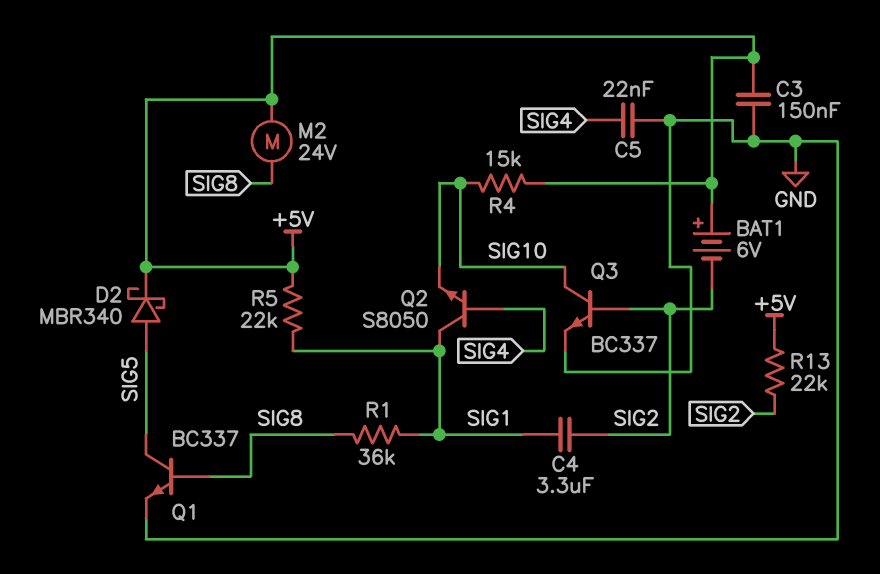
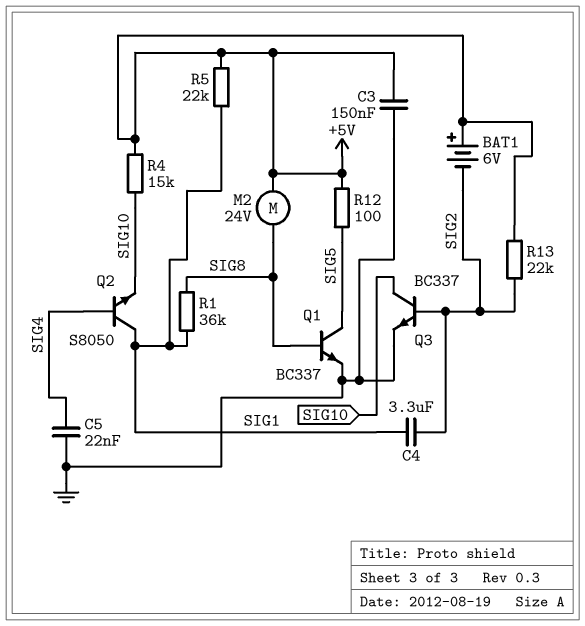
D2: schottky MBR340 (A SIG5, K +5V) -> none
R12: none -> 100 (+5V, SIG5)

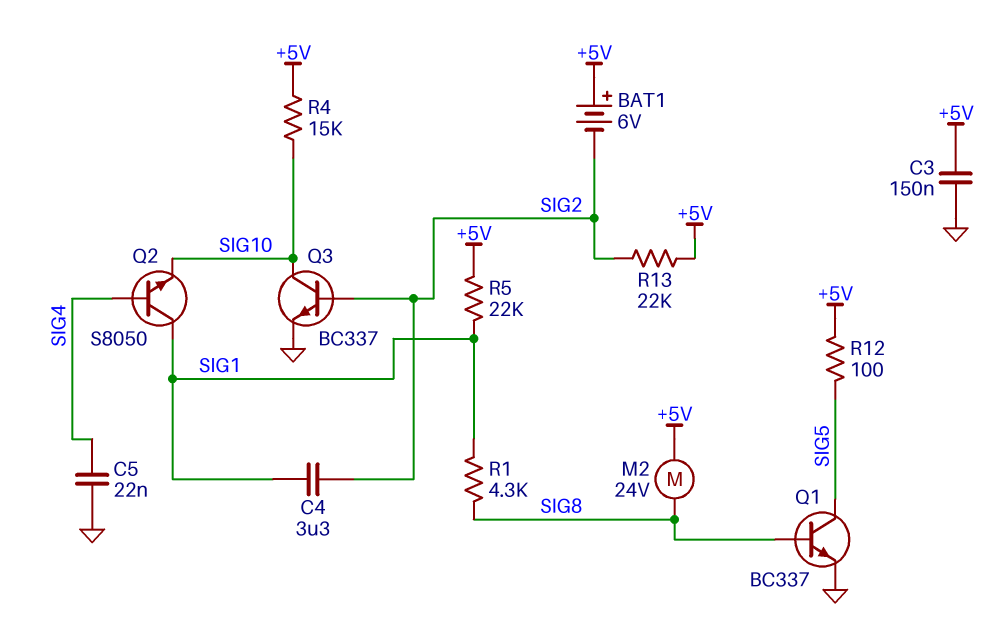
R1: 36k (SIG1, SIG8) -> 4.3k (SIG1, SIG8)

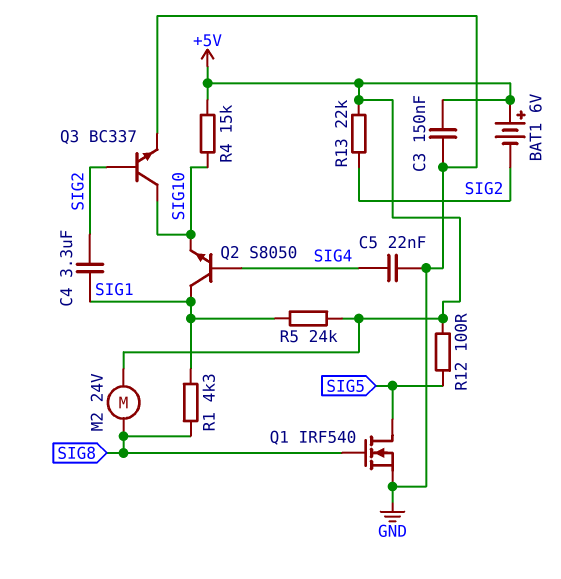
Q1: NPN BC337 (B SIG8, C SIG5, E GND) -> NMOS IRF540 (G SIG8, D SIG5, S GND)
R5: 22k (+5V, SIG1) -> 24k (+5V, SIG1)

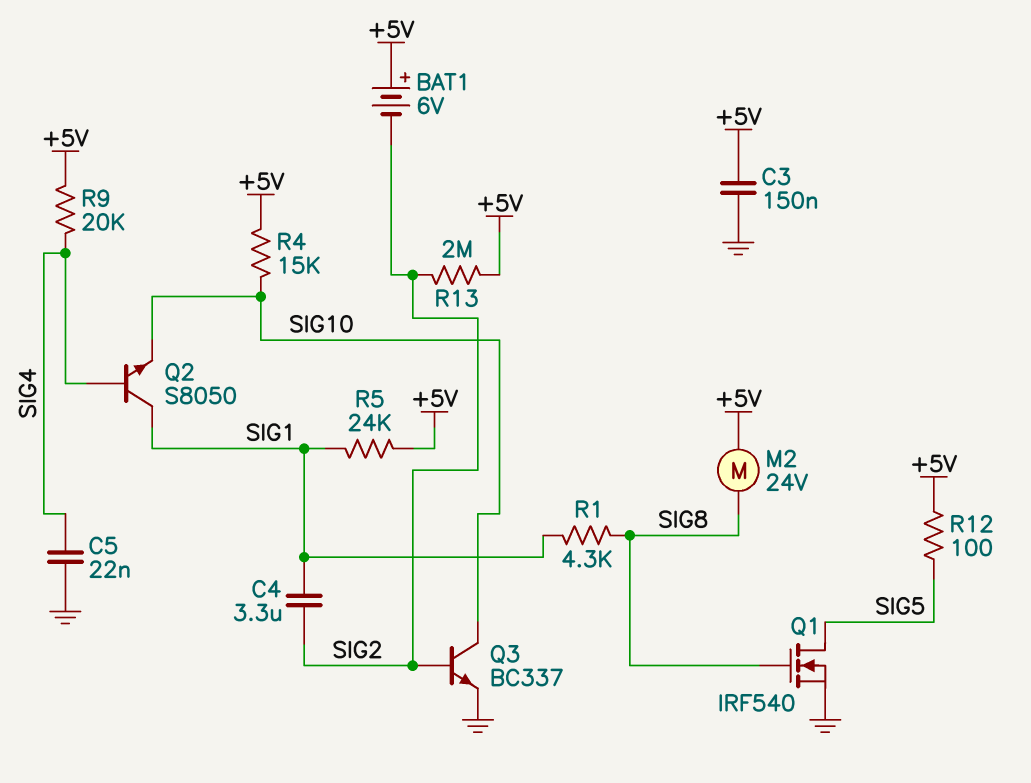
R9: none -> 20k (+5V, SIG4)
R13: 22k (+5V, SIG2) -> 2M (+5V, SIG2)

